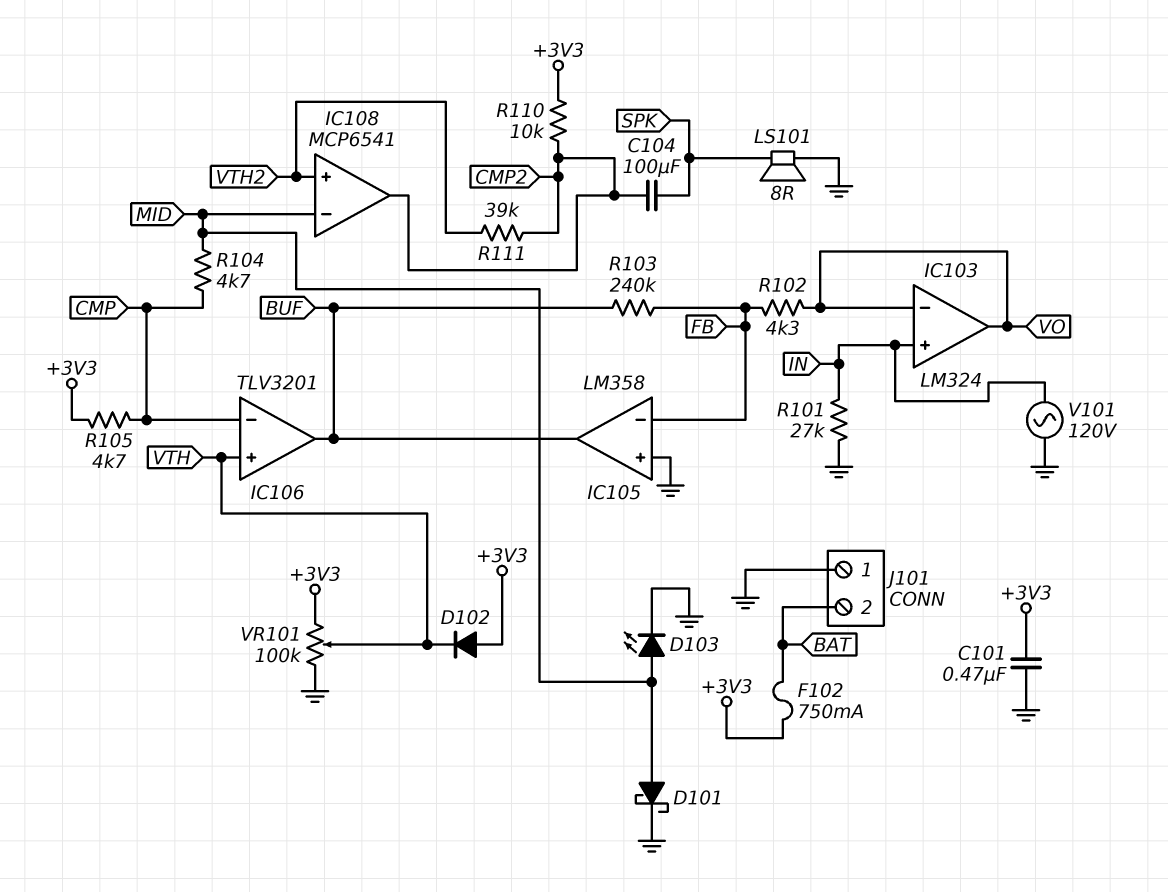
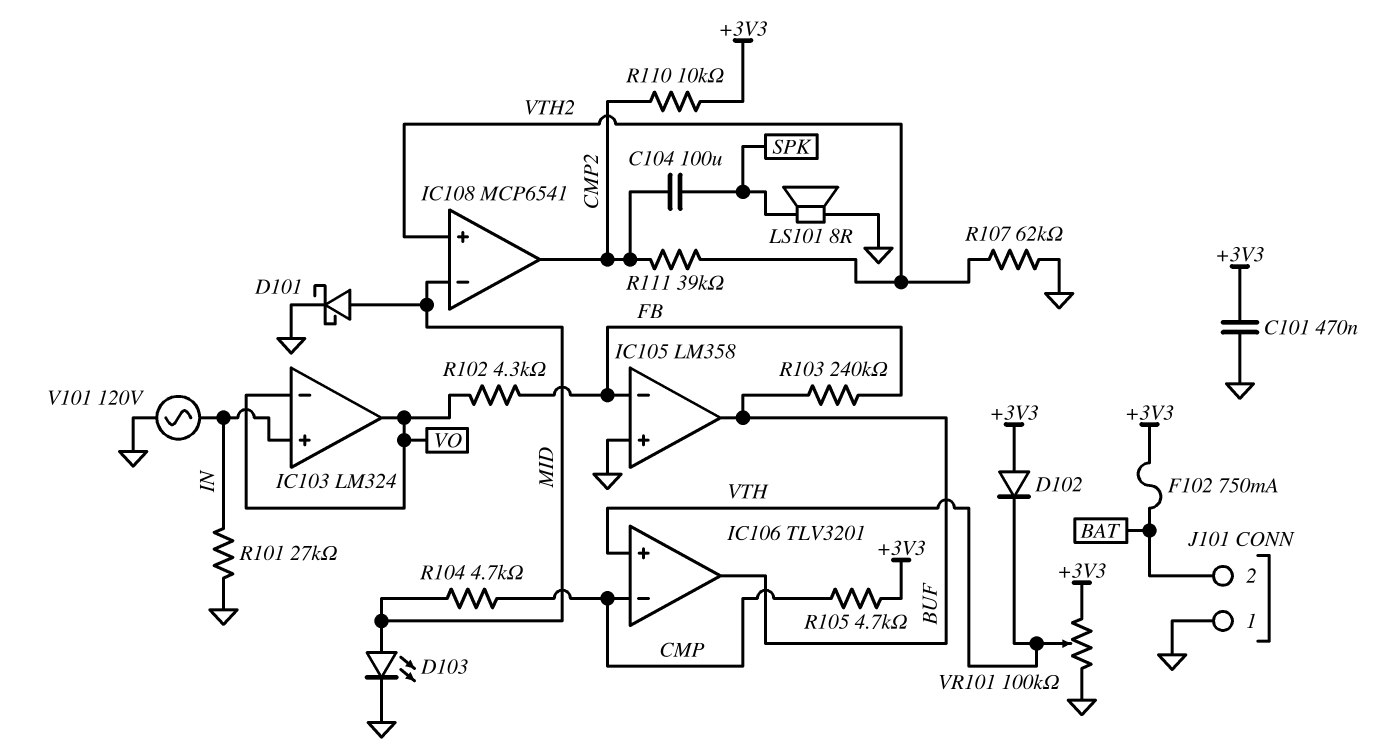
R107: none -> 62k (GND, VTH2)

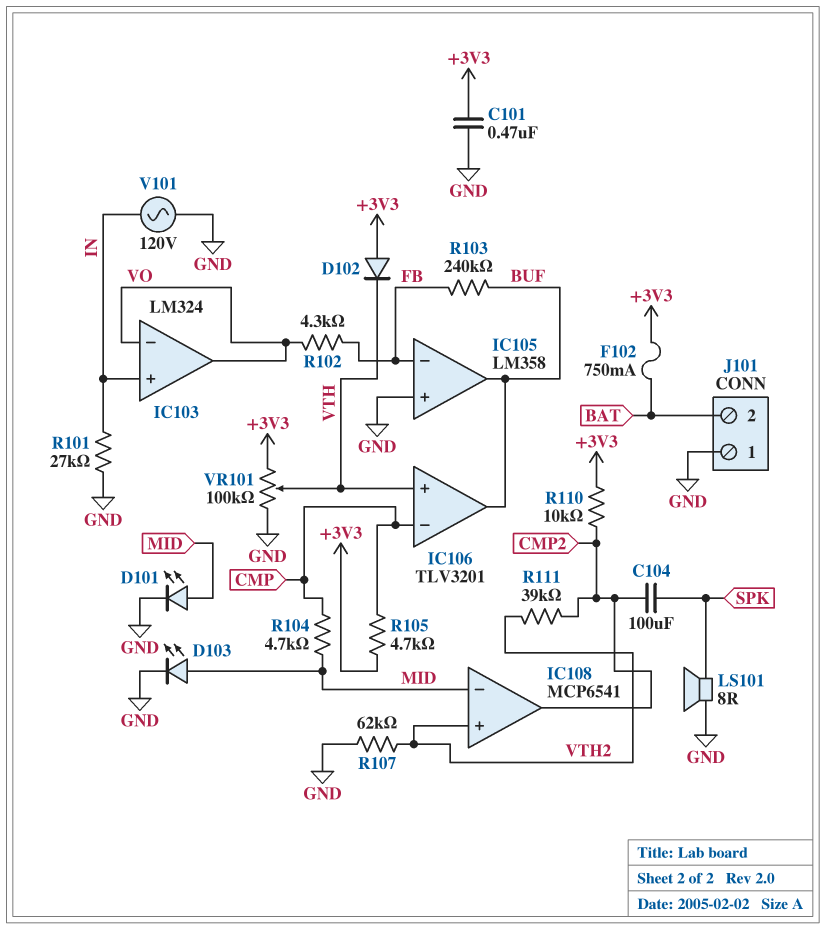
D101: schottky (A MID, K GND) -> LED (A MID, K GND)

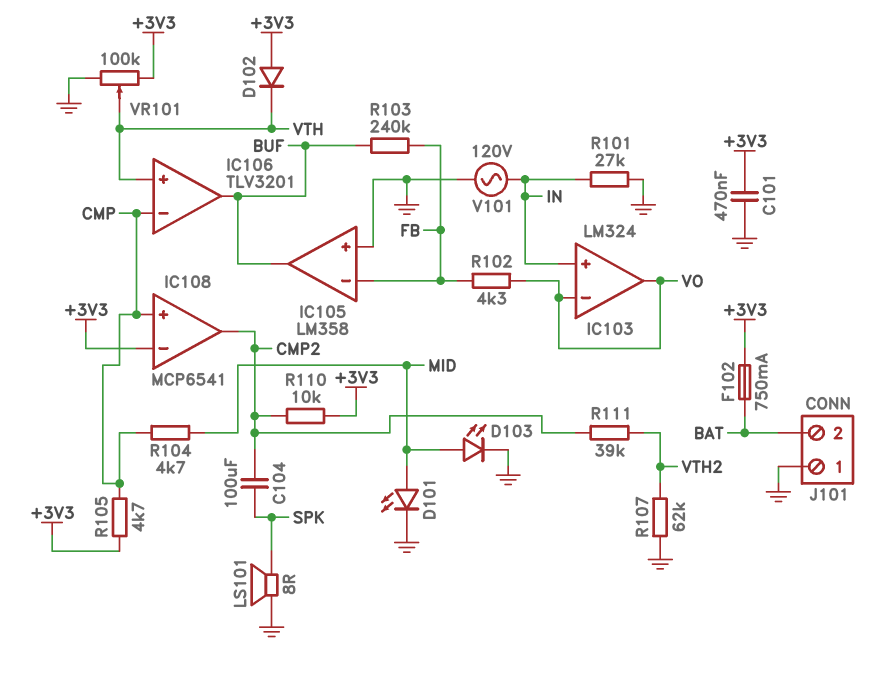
IC108 pin in+: VTH2 -> CMP
IC108 pin in-: MID -> +3V3

